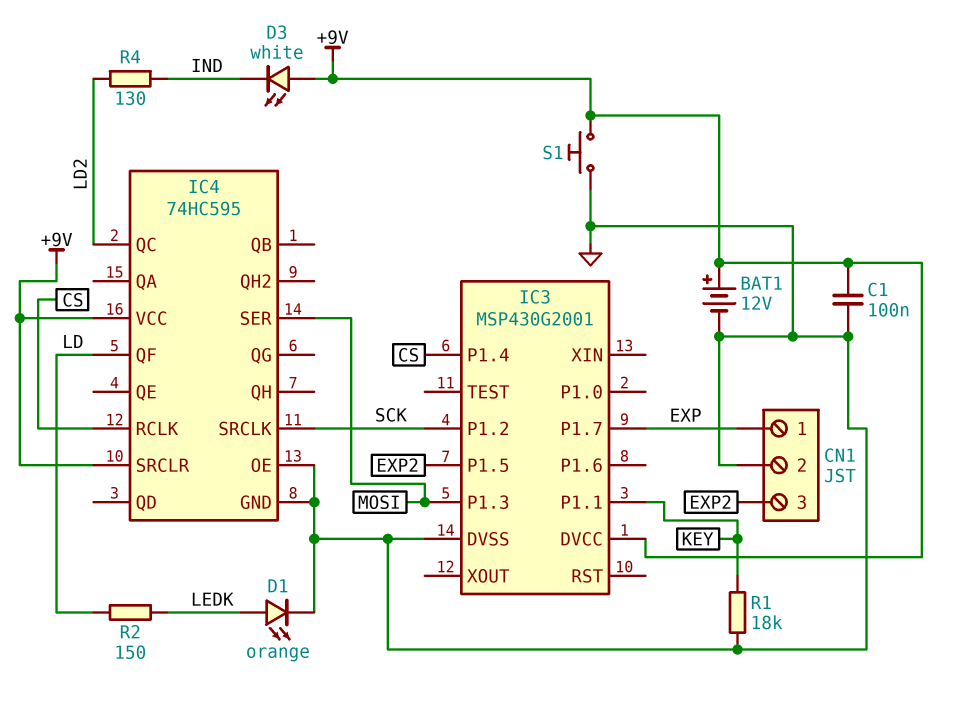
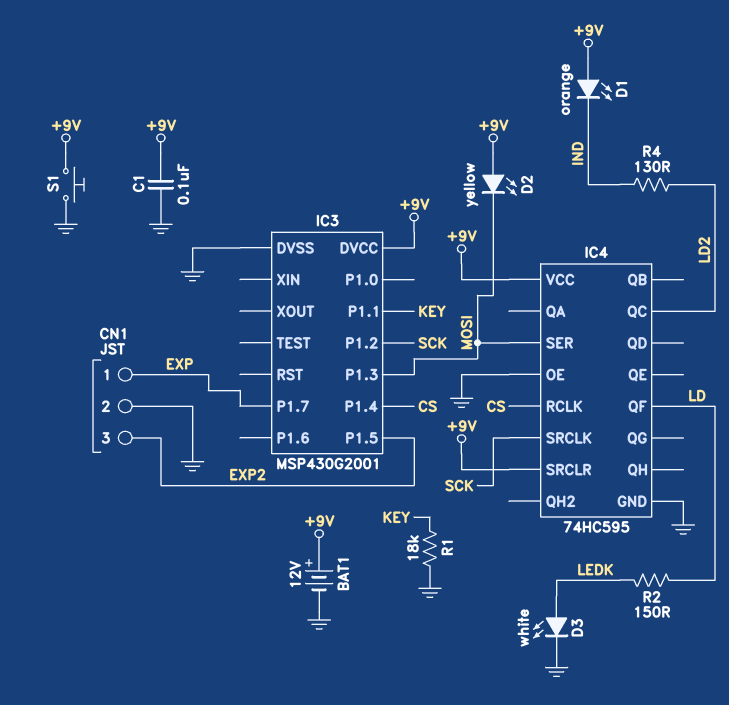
D1: LED orange (A LEDK, K GND) -> LED orange (A +9V, K IND)
D2: none -> LED yellow (A +9V, K MOSI)
D3: LED white (A +9V, K IND) -> LED white (A LEDK, K GND)

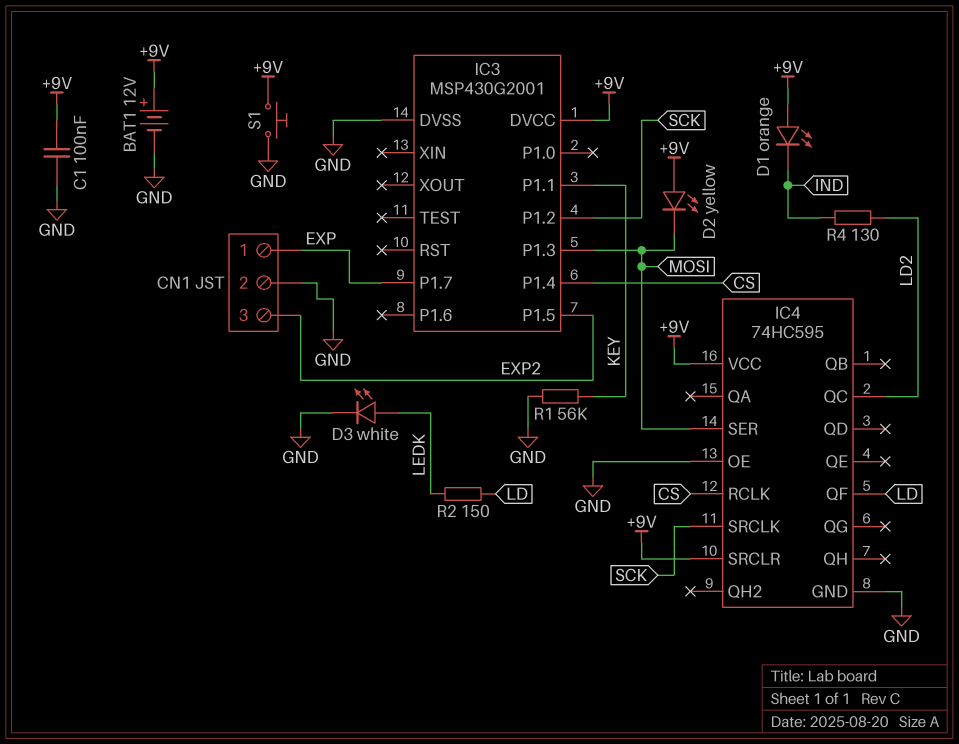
R1: 18k (GND, KEY) -> 56k (GND, KEY)

